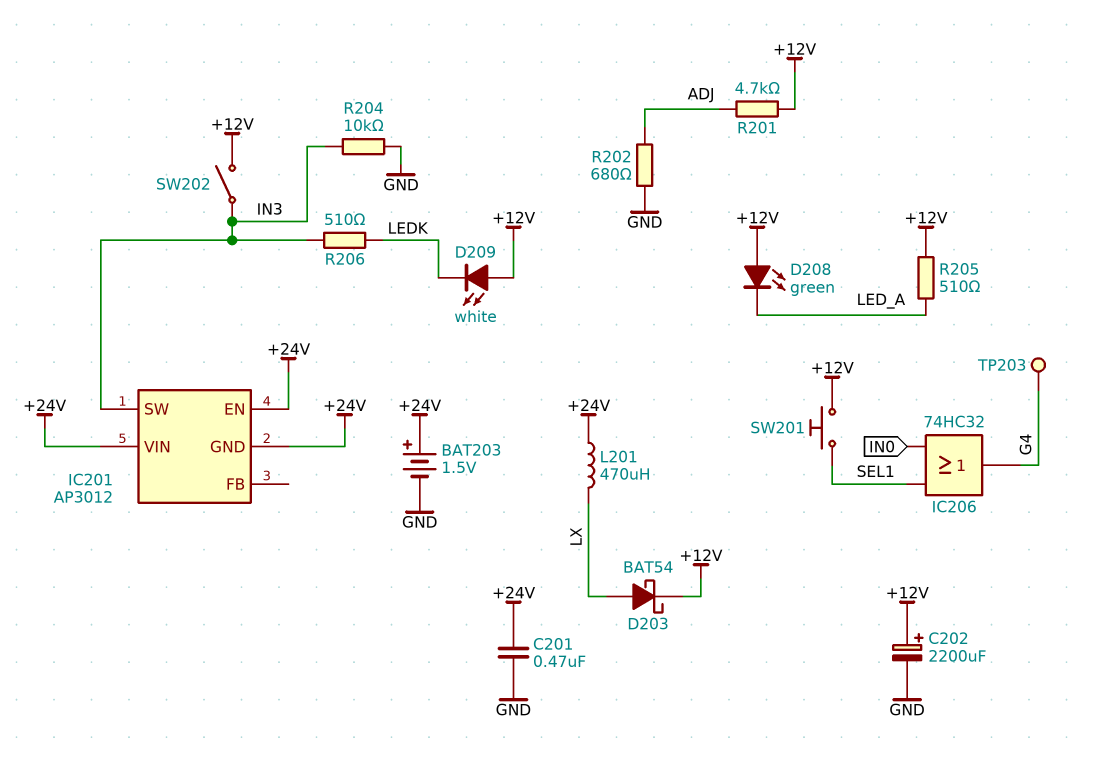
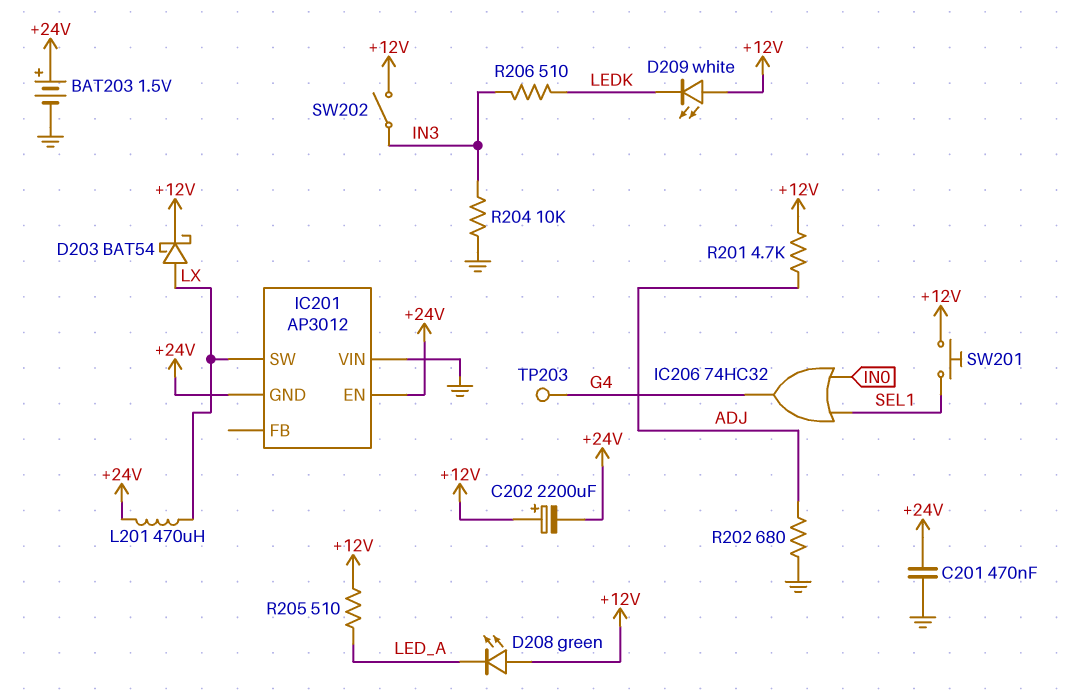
C202: 2200uF (plus +12V, minus GND) -> 2200uF (plus +12V, minus +24V)
IC201 pin SW: IN3 -> LX
IC201 pin VIN: +24V -> GND

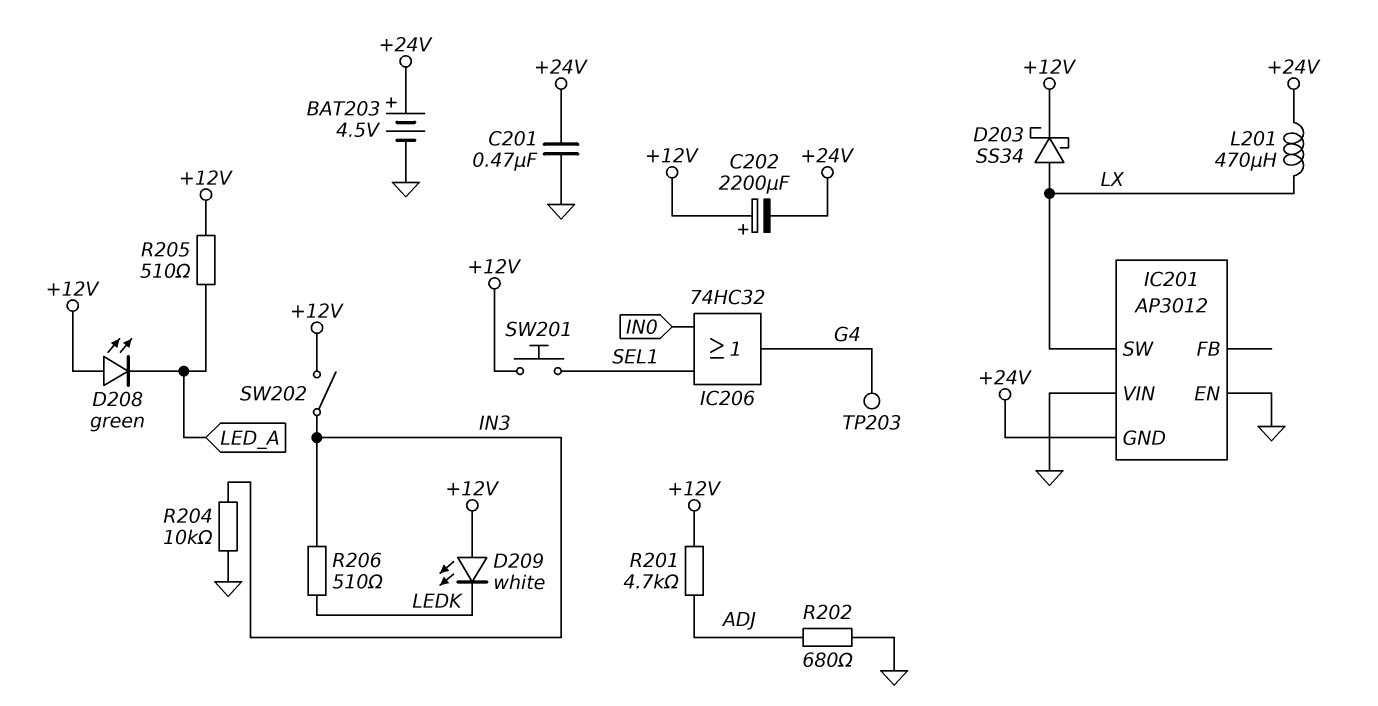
BAT203: 1.5V (plus +24V, minus GND) -> 4.5V (plus +24V, minus GND)
D203: schottky BAT54 (A LX, K +12V) -> schottky SS34 (A LX, K +12V)
IC201 pin EN: +24V -> GND

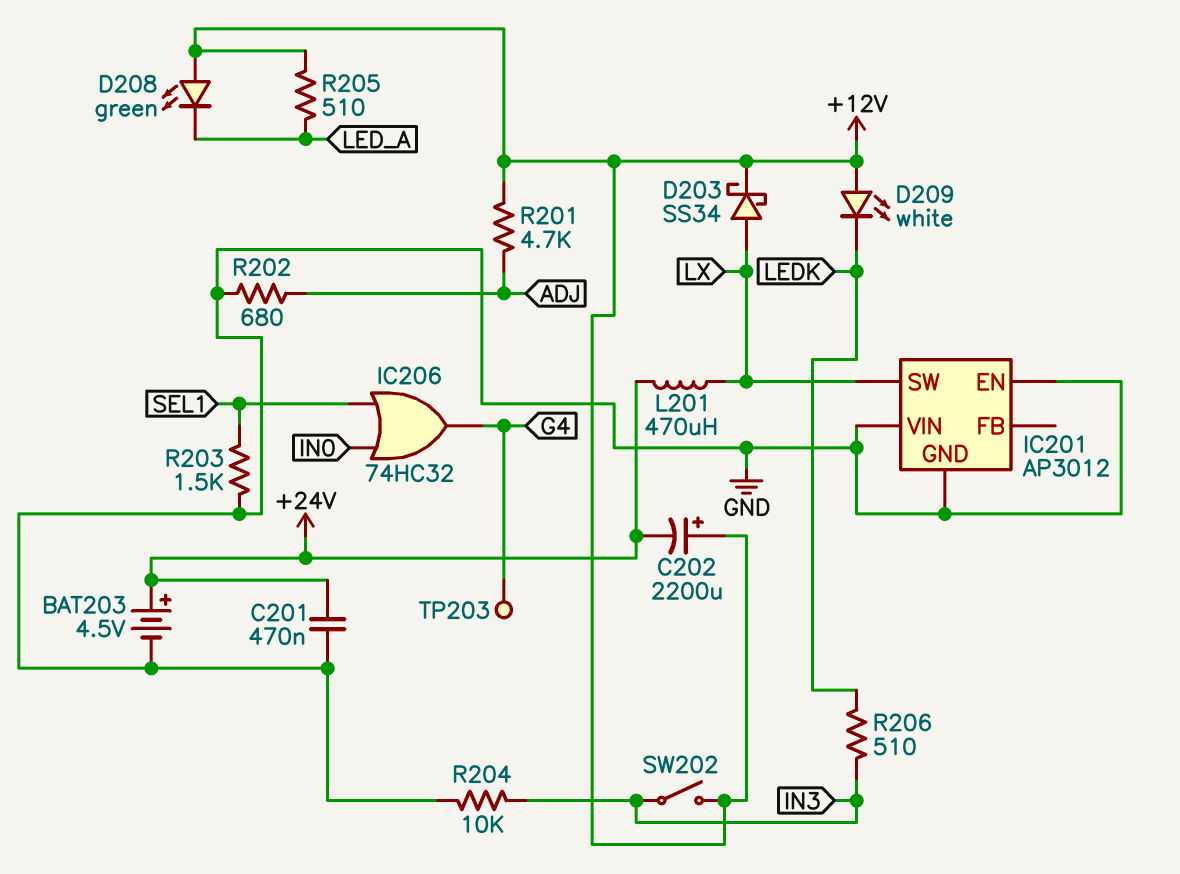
IC201 pin GND: +24V -> GND
R203: none -> 1.5k (GND, SEL1)
SW201: button (+12V, SEL1) -> none

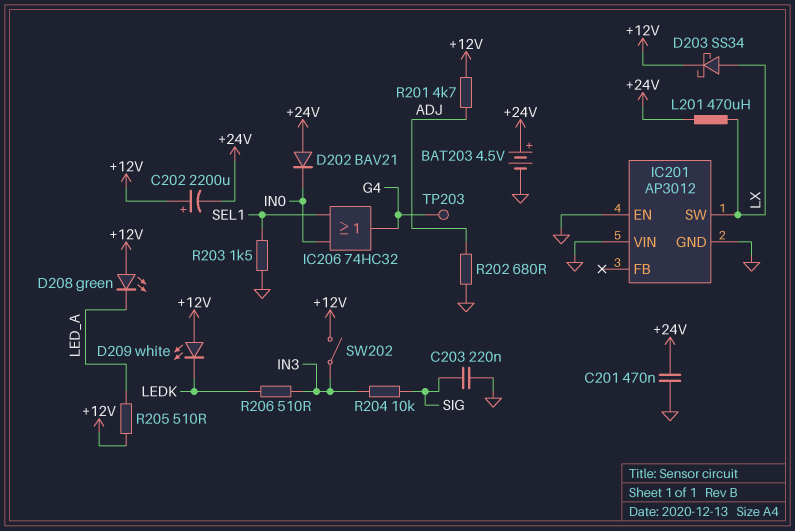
C203: none -> 220nF (GND, SIG)
D202: none -> diode BAV21 (A +24V, K IN0)
R204: 10k (GND, IN3) -> 10k (IN3, SIG)

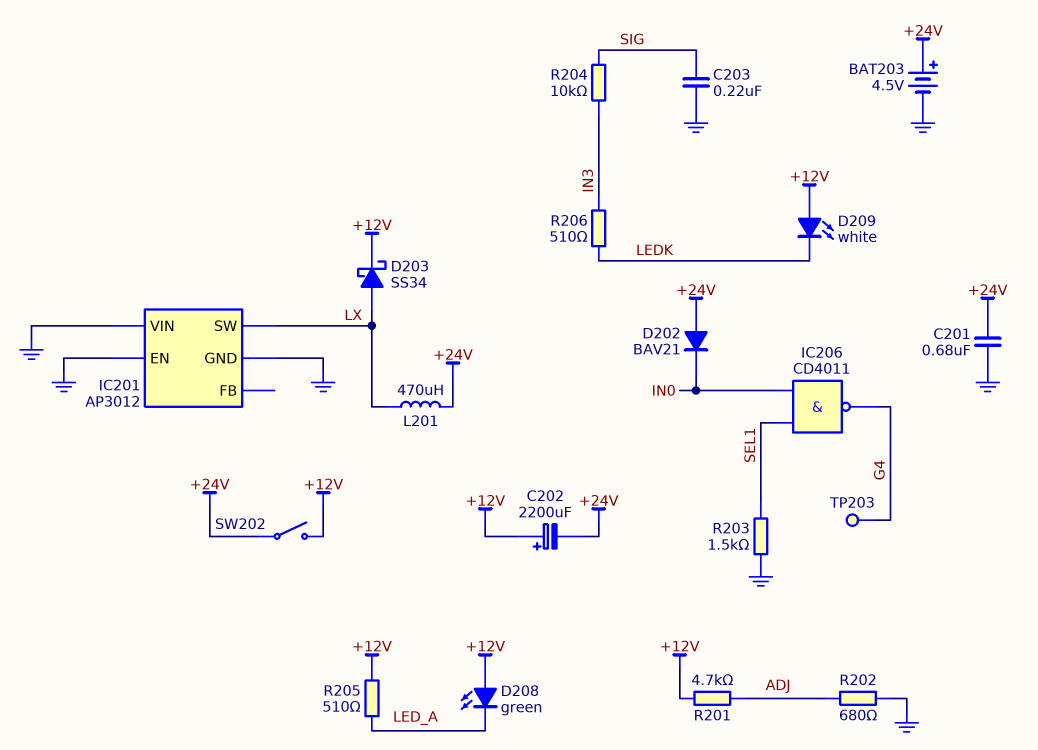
C201: 470nF (+24V, GND) -> 680nF (+24V, GND)
IC206: OR 74HC32 (in IN0, in SEL1, out G4) -> NAND CD4011 (in IN0, in SEL1, out G4)
SW202: switch (+12V, IN3) -> switch (+12V, +24V)

